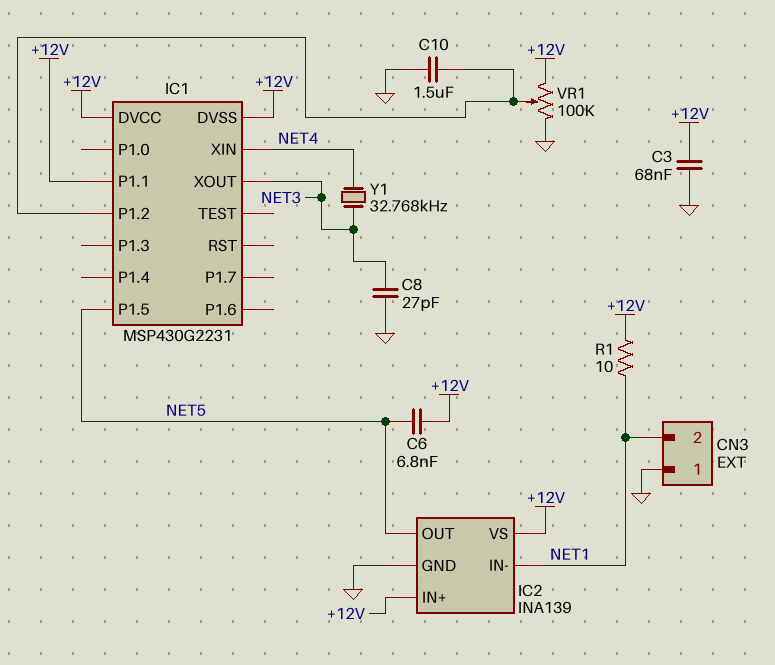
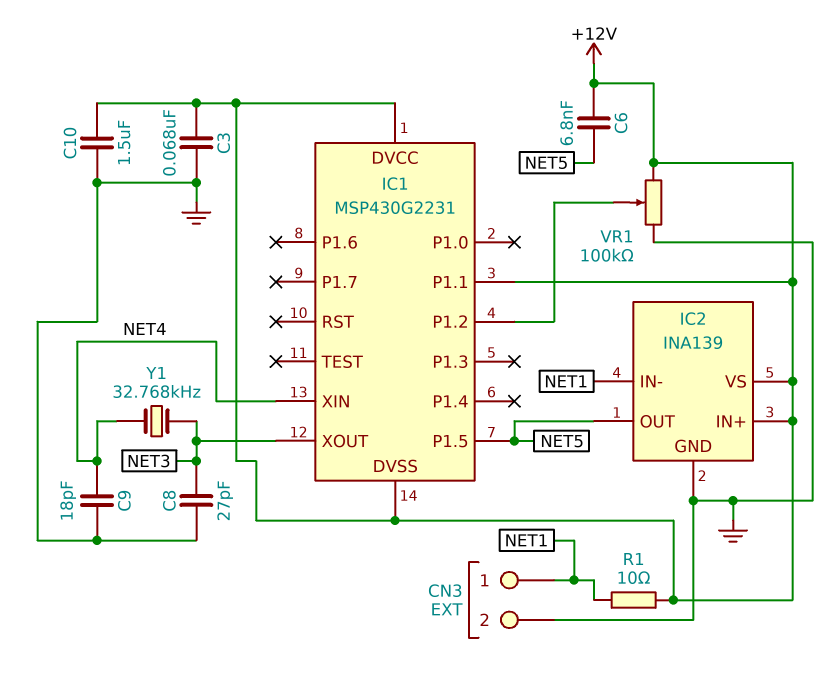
C9: none -> 18pF (GND, NET4)
C10: 1.5uF (GND, IC1/P1.2) -> 1.5uF (+12V, GND)
CN3 pin 1: GND -> NET1
CN3 pin 2: NET1 -> GND

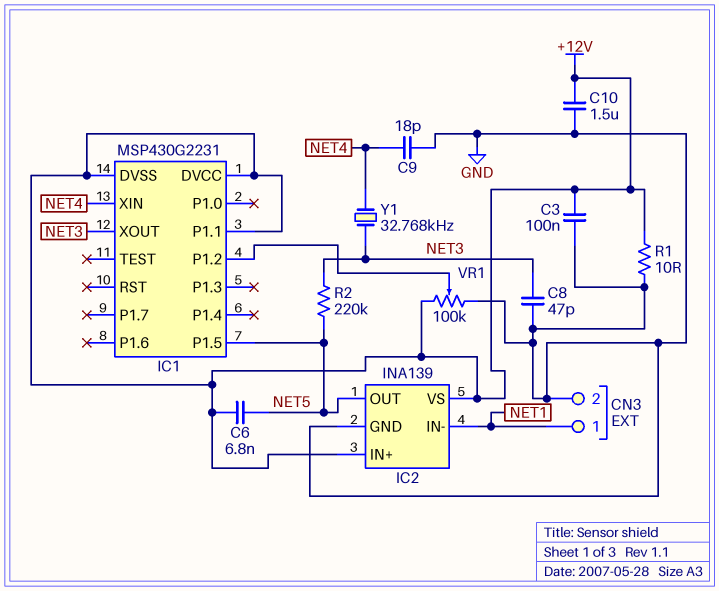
C3: 68nF (+12V, GND) -> 100nF (+12V, GND)
C8: 27pF (GND, NET3) -> 47pF (GND, NET3)
R1: 10 (+12V, NET1) -> 10 (+12V, GND)
R2: none -> 220k (NET3, NET5)

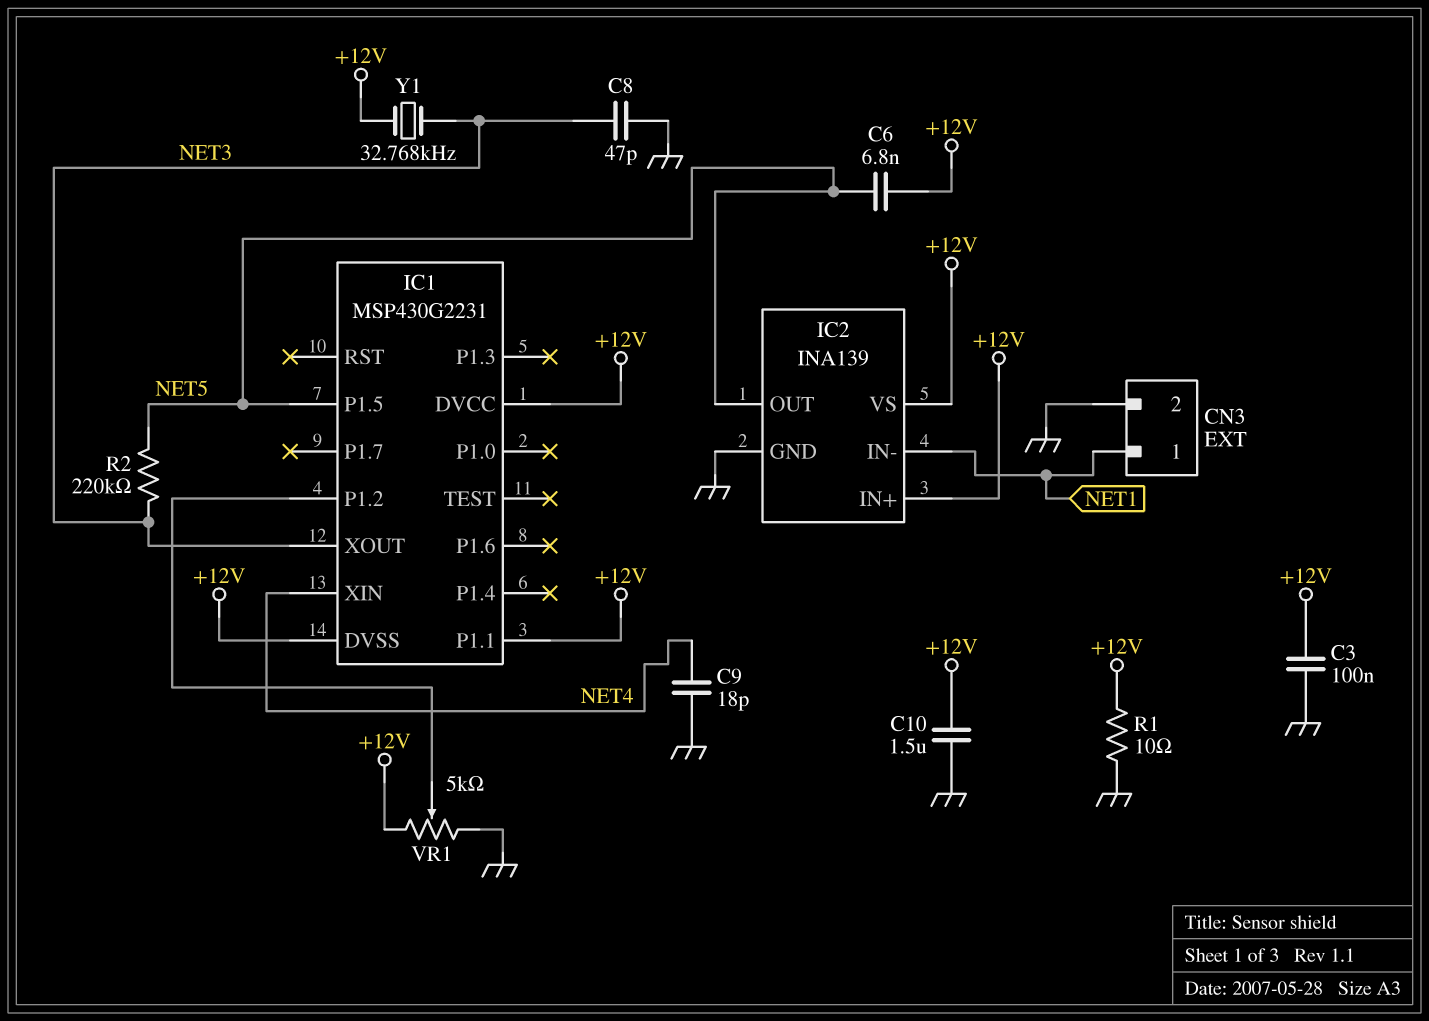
VR1: 100k (+12V, GND, wiper IC1/P1.2) -> 5k (+12V, GND, wiper IC1/P1.2)
Y1: 32.768kHz (NET3, NET4) -> 32.768kHz (+12V, NET3)

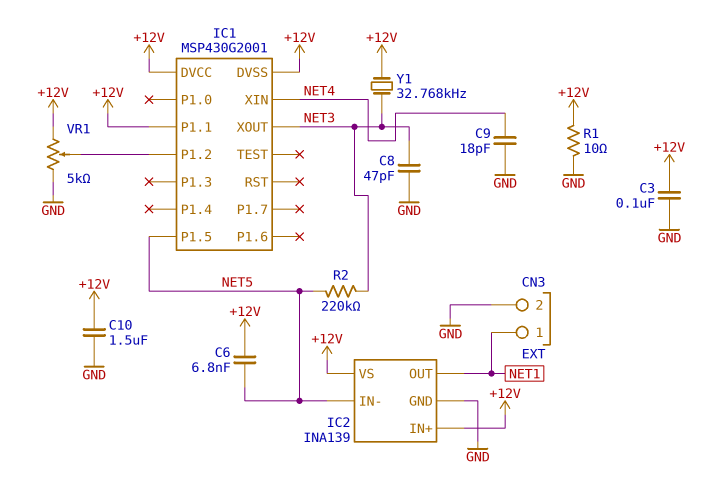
IC1: MSP430G2231 -> MSP430G2001
IC2 pin IN-: NET1 -> NET5
IC2 pin OUT: NET5 -> NET1

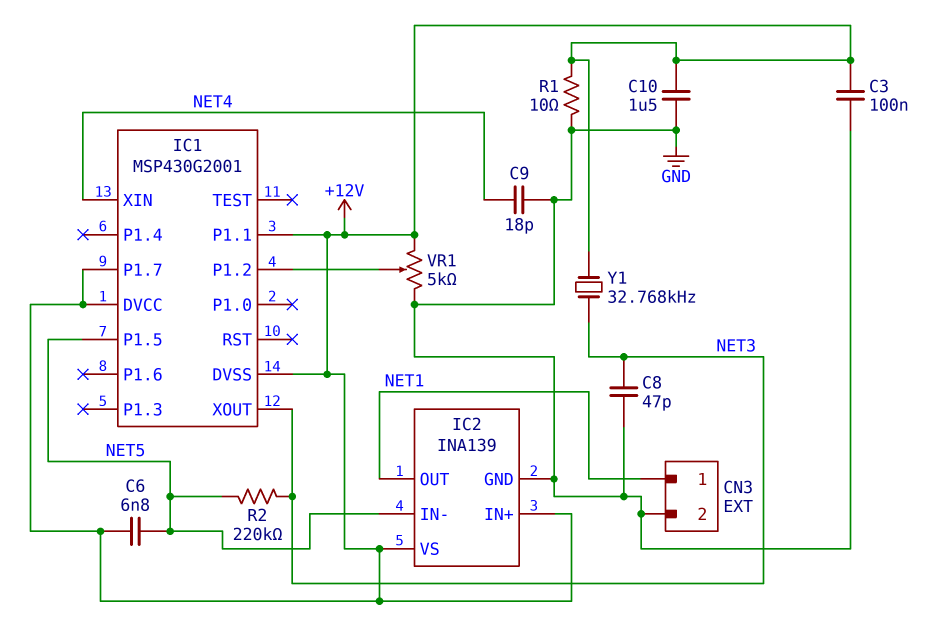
IC1 pin P1.7: none -> +12V

